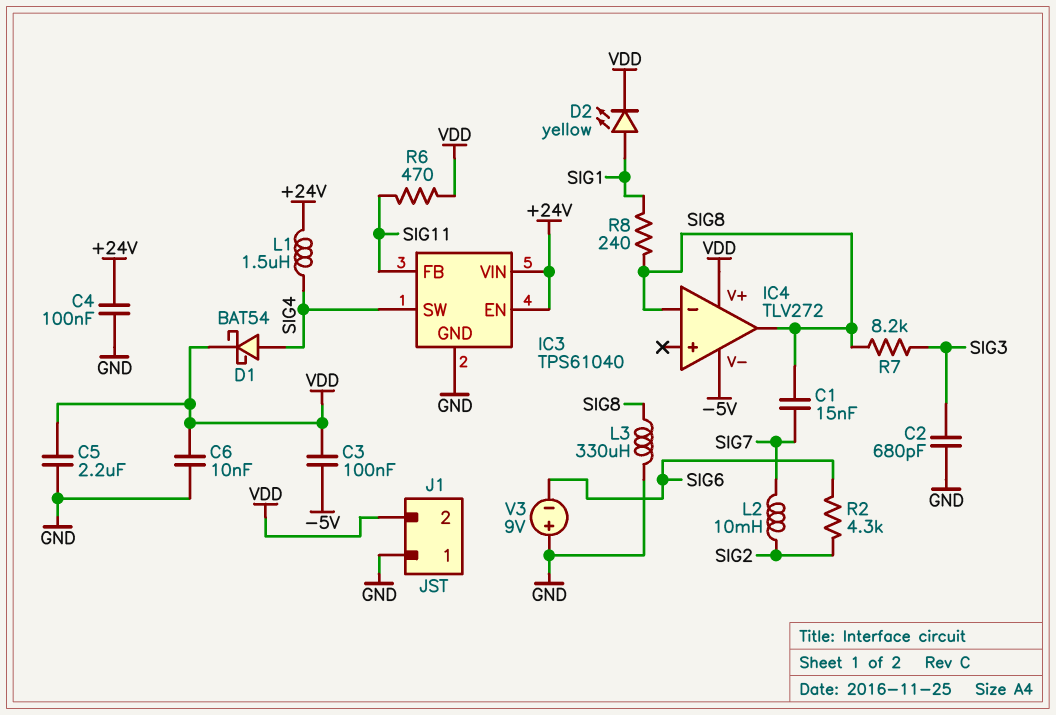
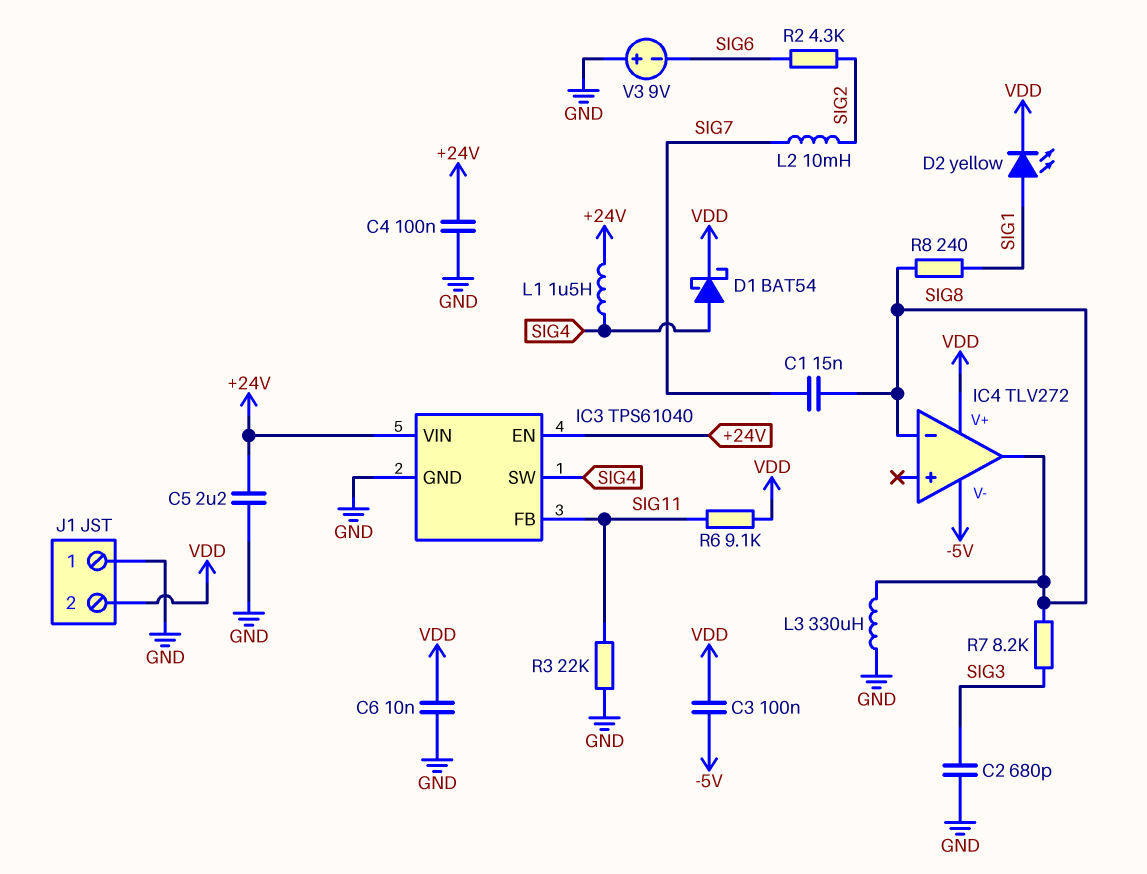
C5: 2.2uF (GND, VDD) -> 2.2uF (+24V, GND)
R3: none -> 22k (GND, SIG11)
R6: 470 (SIG11, VDD) -> 9.1k (SIG11, VDD)

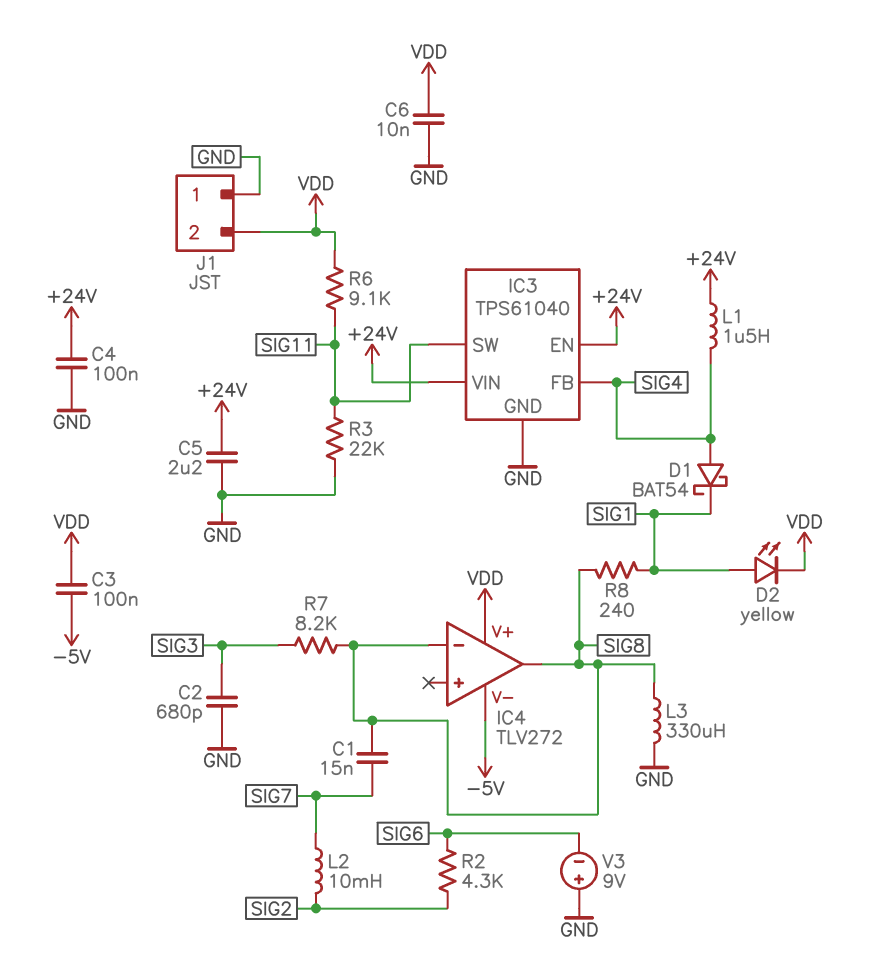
D1: schottky BAT54 (A SIG4, K VDD) -> schottky BAT54 (A SIG4, K SIG1)
IC3 pin FB: SIG11 -> SIG4
IC3 pin SW: SIG4 -> SIG11

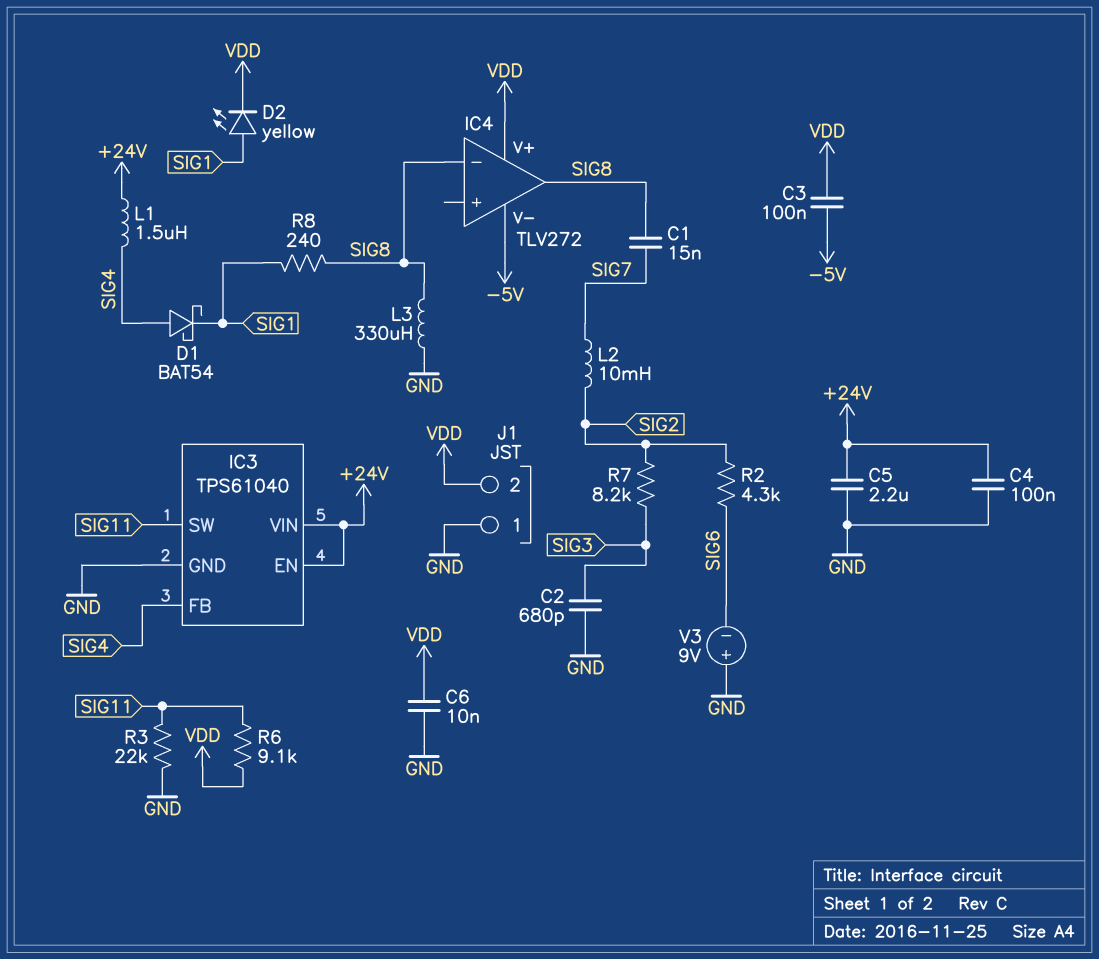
R7: 8.2k (SIG3, SIG8) -> 8.2k (SIG2, SIG3)

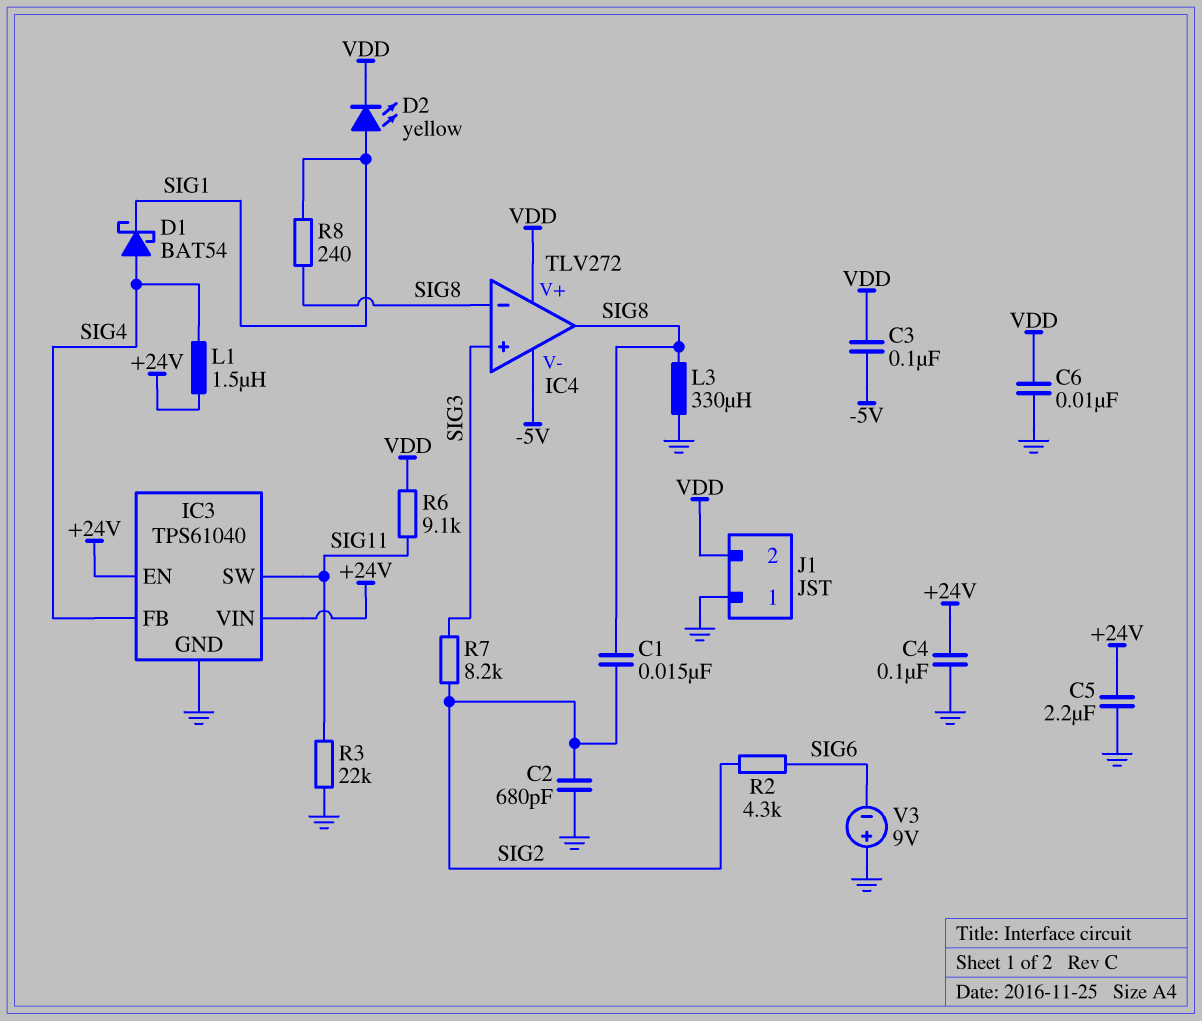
C1: 15nF (SIG7, SIG8) -> 15nF (SIG2, SIG8)
C2: 680pF (GND, SIG3) -> 680pF (GND, SIG2)
IC4 pin in+: none -> SIG3
L2: 10mH (SIG2, SIG7) -> none

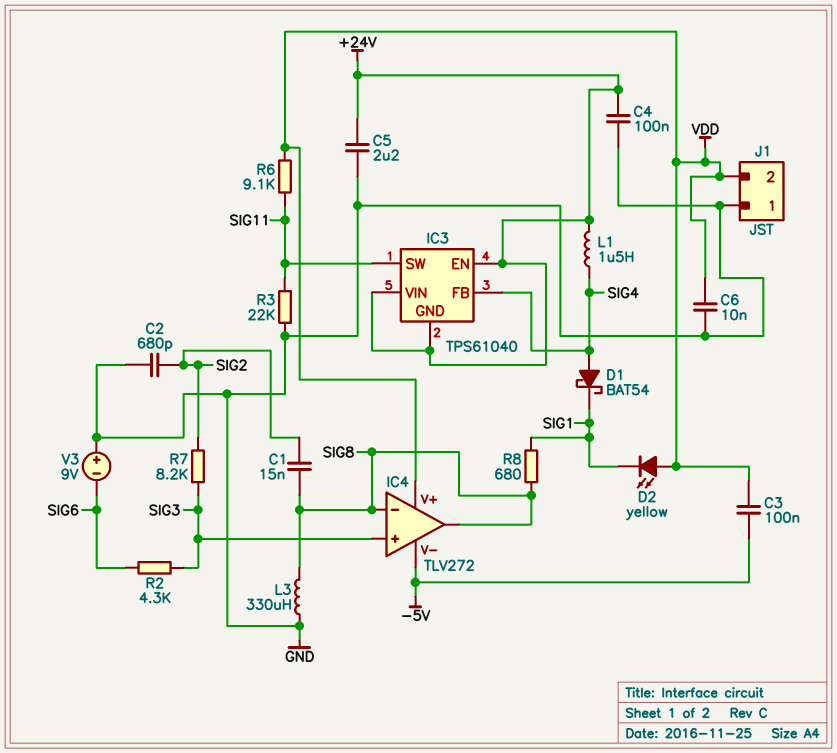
D2: LED yellow (A SIG1, K VDD) -> LED yellow (A VDD, K SIG1)
IC3 pin GND: GND -> +24V
R2: 4.3k (SIG2, SIG6) -> 4.3k (SIG3, SIG6)
R8: 240 (SIG1, SIG8) -> 680 (SIG1, SIG8)

